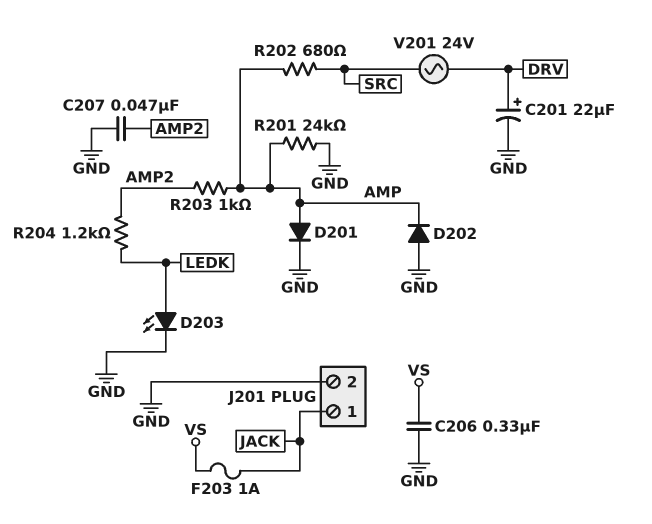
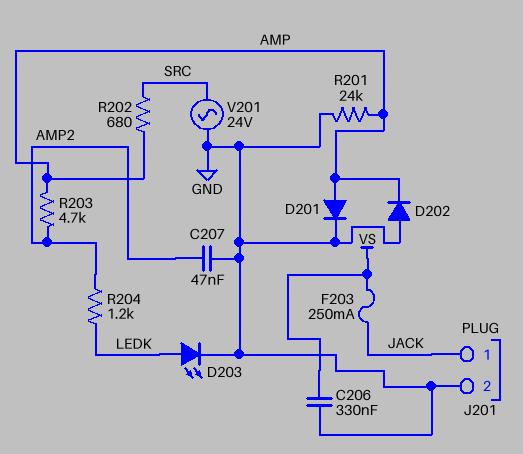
C201: 22uF (plus DRV, minus GND) -> none
F203: 1A (JACK, VS) -> 250mA (JACK, VS)
R203: 1k (AMP, AMP2) -> 4.7k (AMP, AMP2)
V201: AC 24V (DRV, SRC) -> AC 24V (GND, SRC)

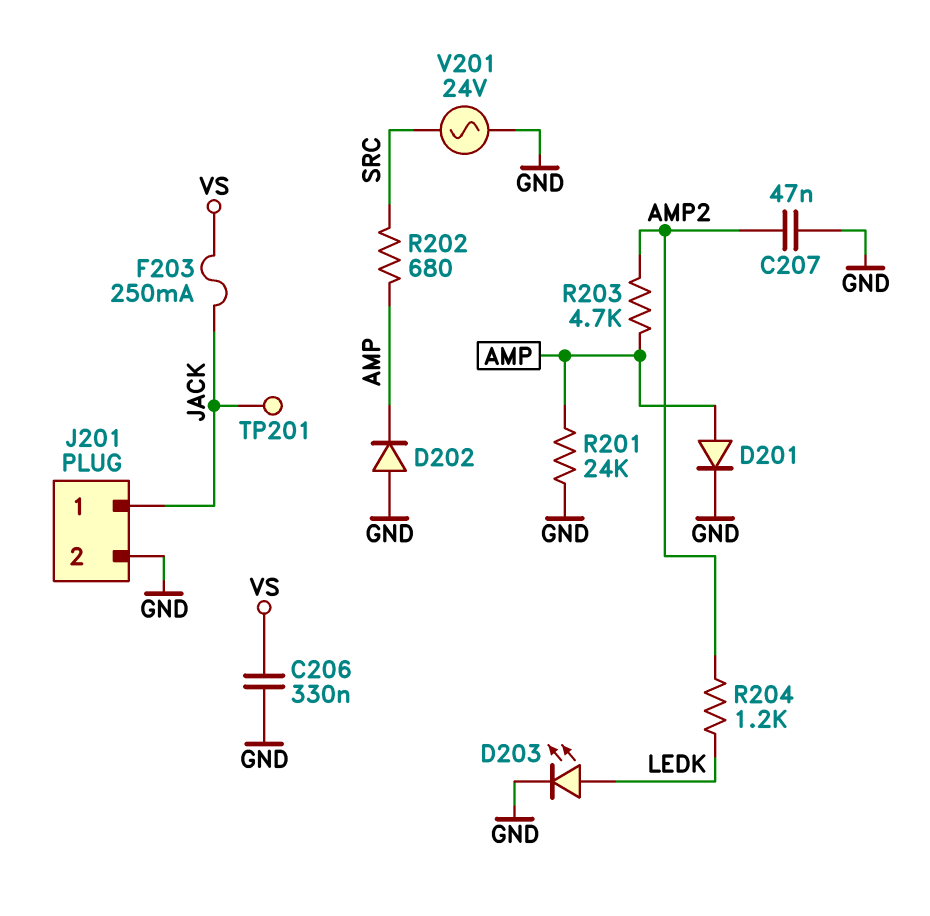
TP201: none -> test point (JACK)

